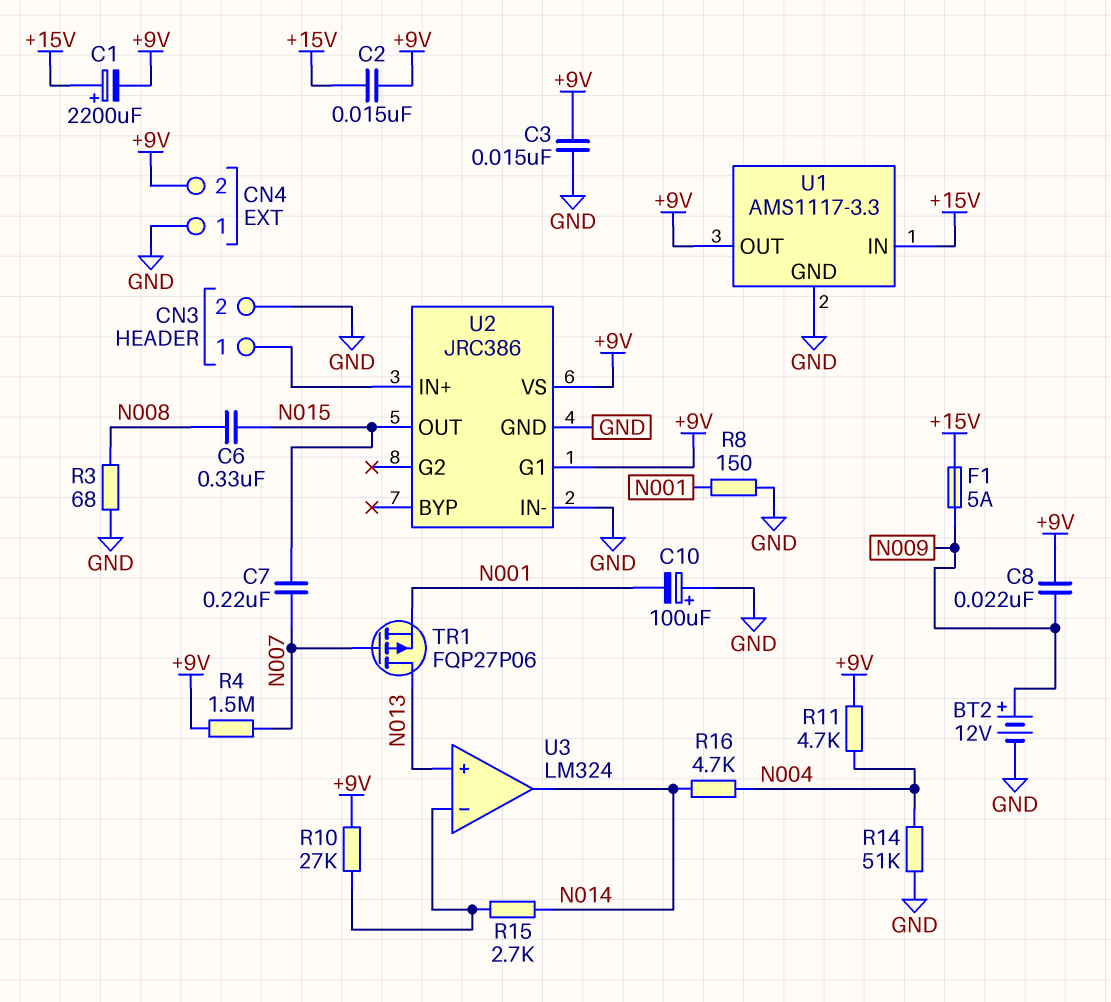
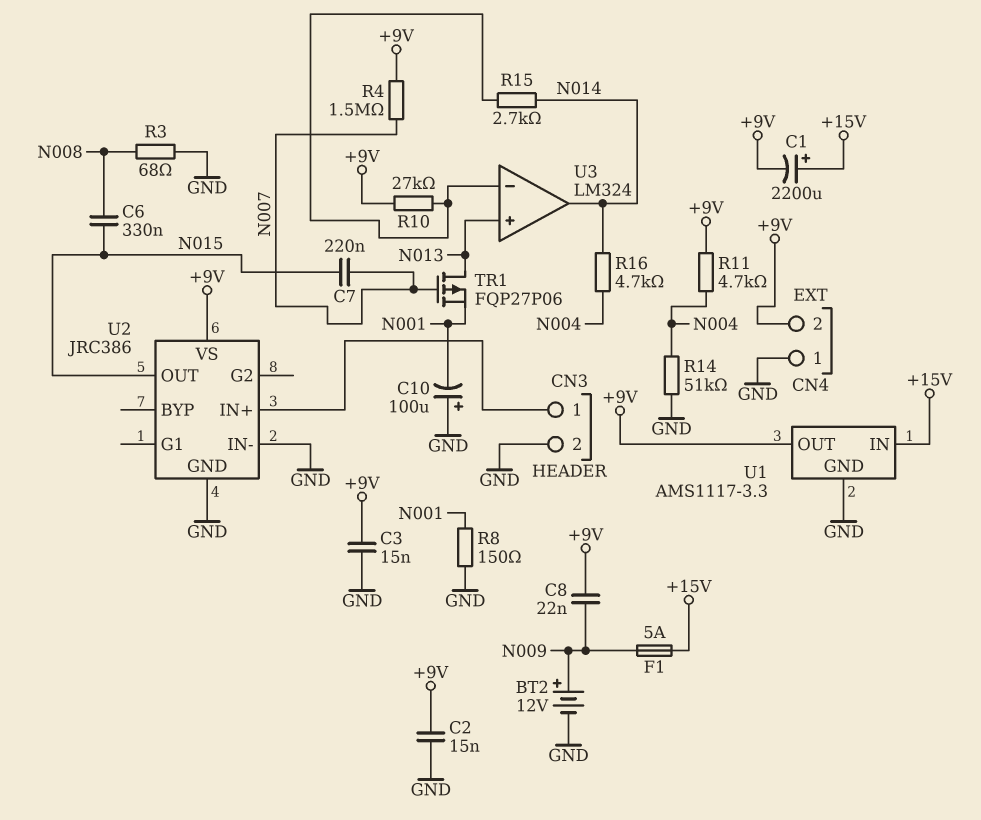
C2: 15nF (+9V, +15V) -> 15nF (+9V, GND)
U2 pin G1: +9V -> none

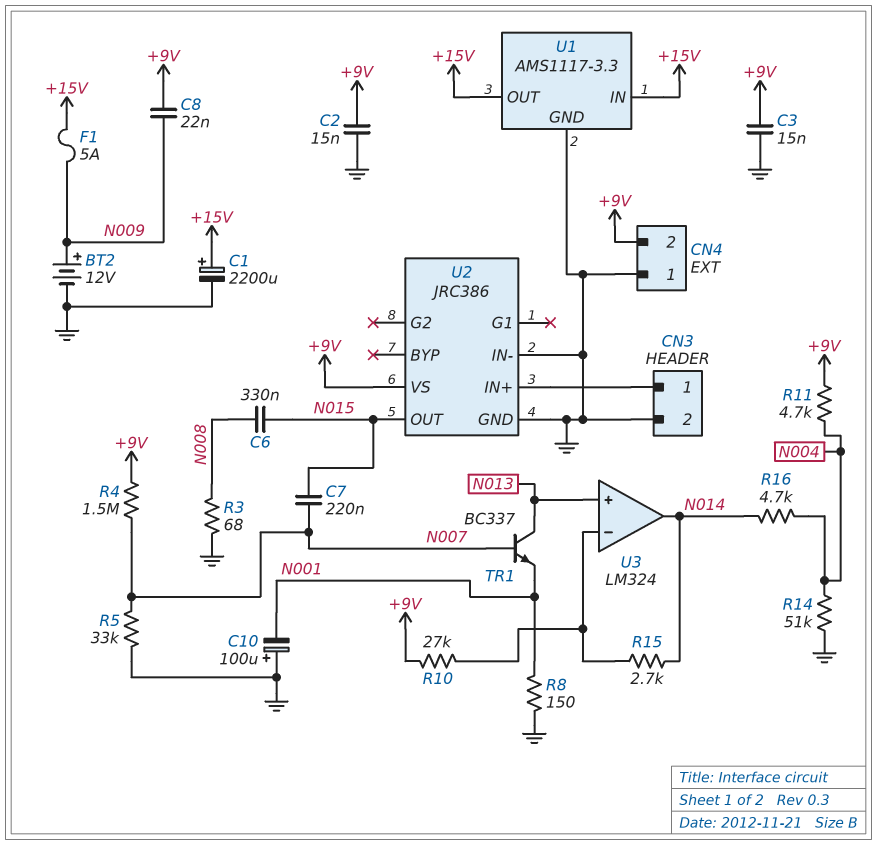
C1: 2200uF (plus +15V, minus +9V) -> 2200uF (plus +15V, minus GND)
R5: none -> 33k (GND, N007)
TR1: PMOS FQP27P06 (G N007, D N013, S N001) -> NPN BC337 (B N007, C N013, E N001)
U1 pin OUT: +9V -> +15V

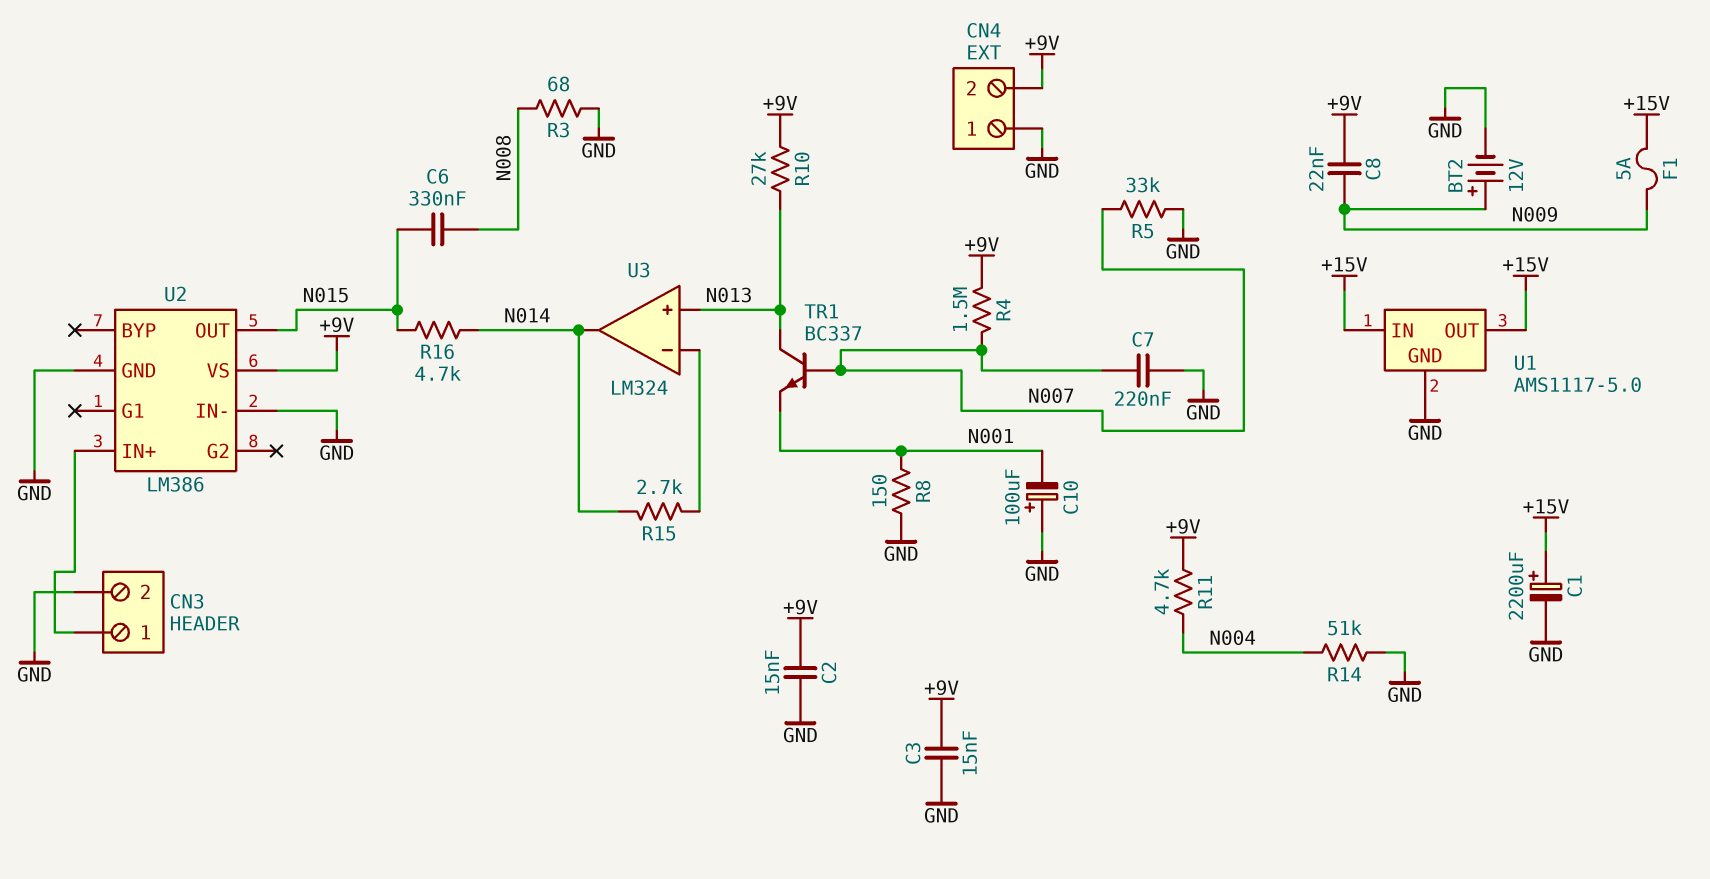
C7: 220nF (N007, N015) -> 220nF (GND, N007)
R10: 27k (+9V, U3/in-) -> 27k (+9V, N013)
R16: 4.7k (N004, N014) -> 4.7k (N014, N015)
U1: AMS1117-3.3 -> AMS1117-5.0
U2: JRC386 -> LM386

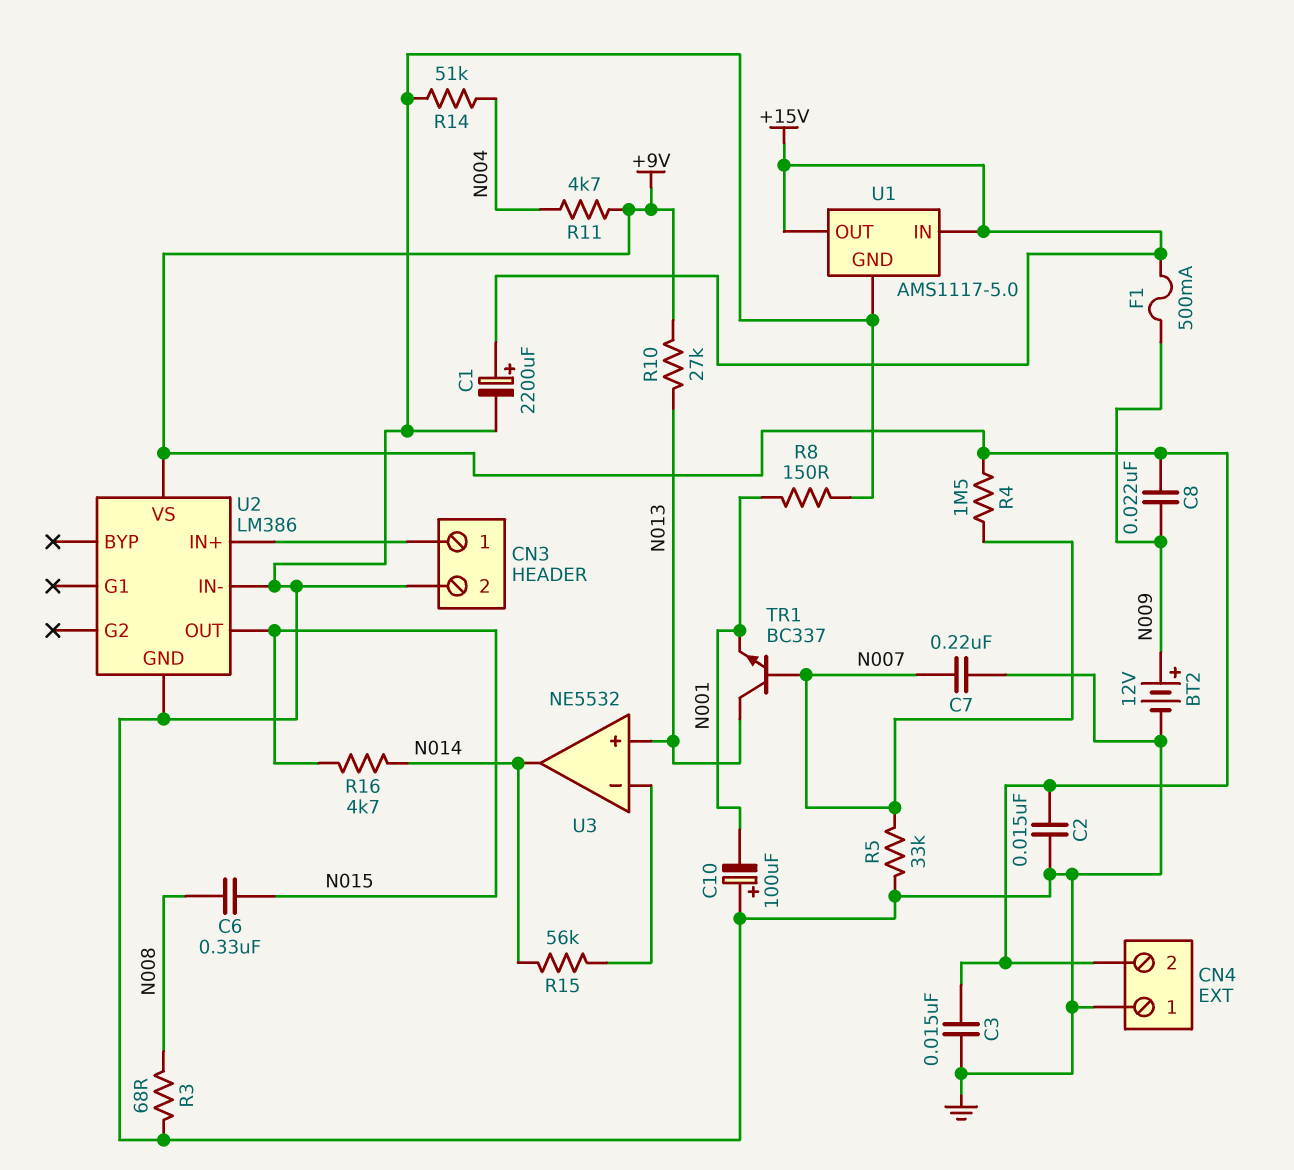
F1: 5A (+15V, N009) -> 500mA (+15V, N009)
R15: 2.7k (N014, U3/in-) -> 56k (N014, U3/in-)
U3: LM324 -> NE5532

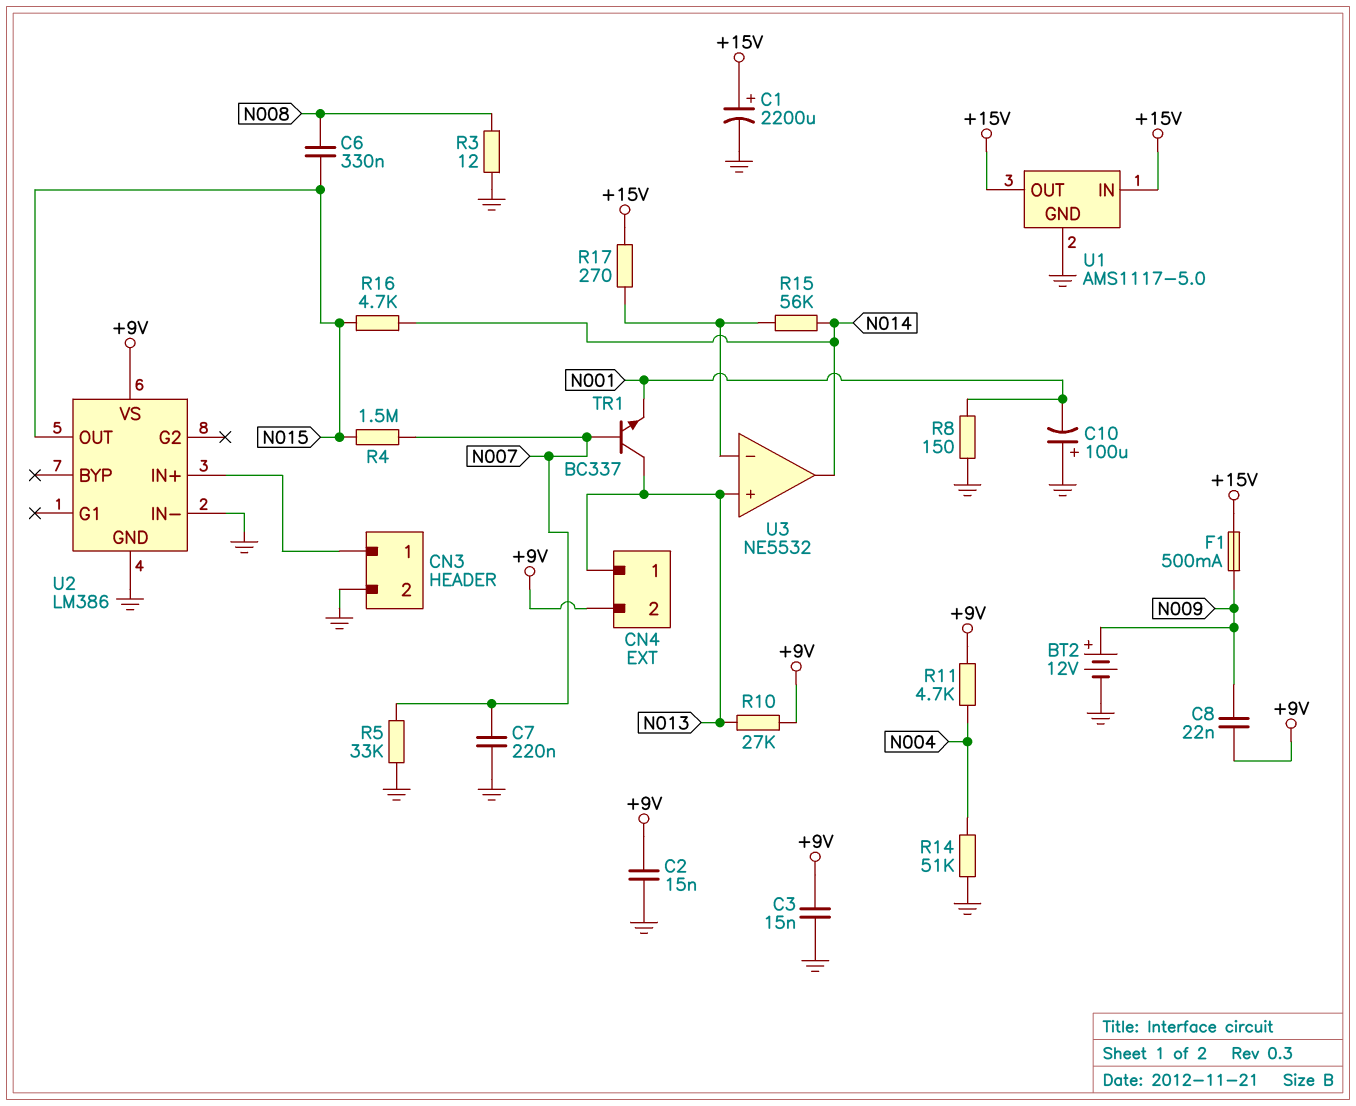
CN4 pin 1: GND -> N013
R3: 68 (GND, N008) -> 12 (GND, N008)
R4: 1.5M (+9V, N007) -> 1.5M (N007, N015)
R17: none -> 270 (+15V, U3/in-)

